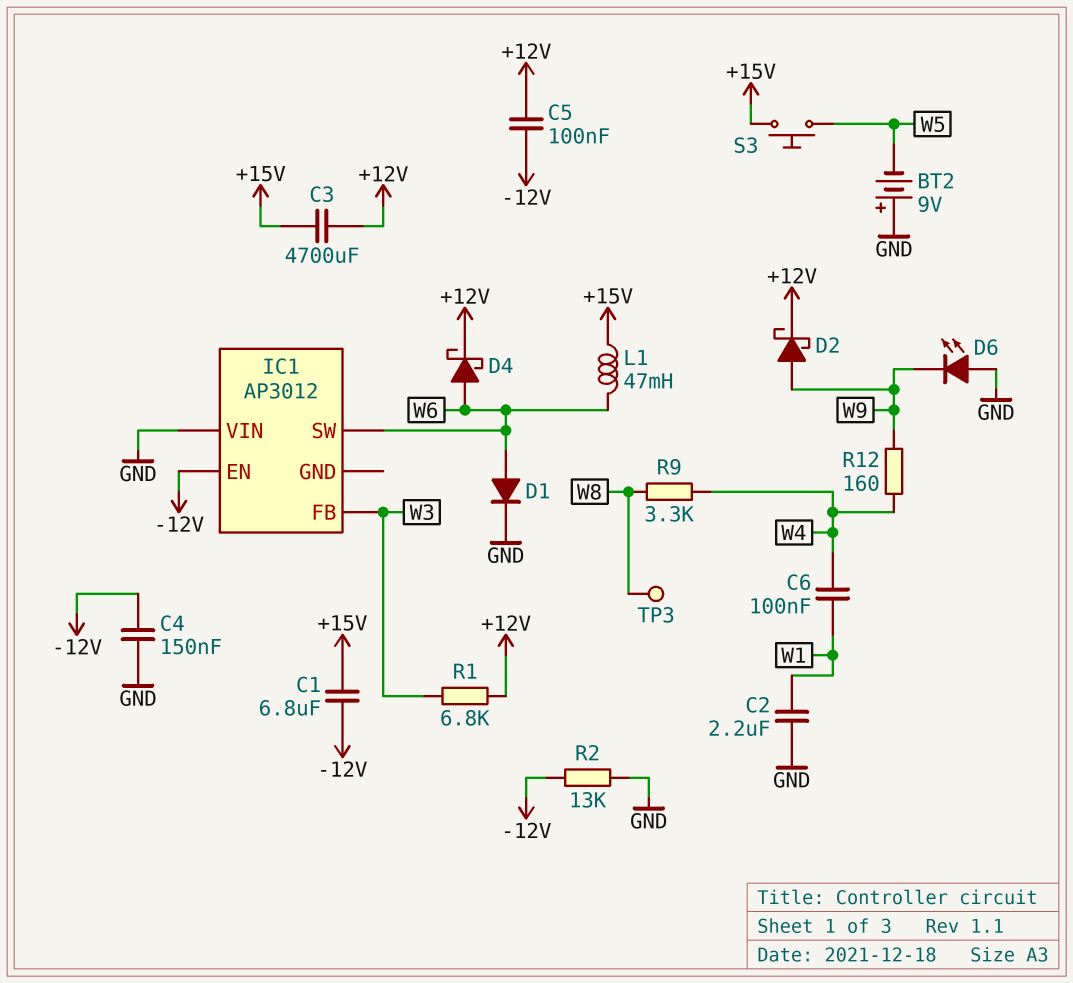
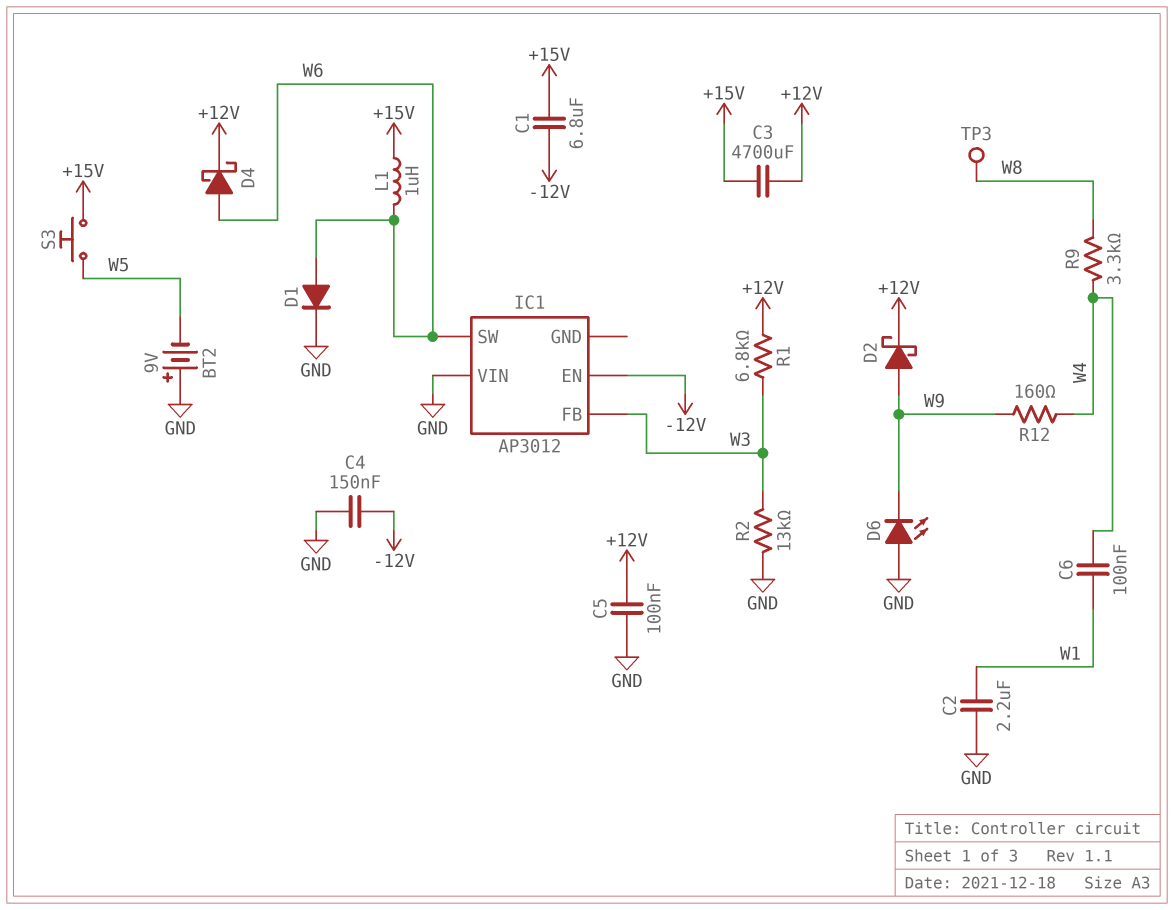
C5: 100nF (+12V, -12V) -> 100nF (+12V, GND)
L1: 47mH (+15V, W6) -> 1uH (+15V, W6)
R2: 13k (-12V, GND) -> 13k (GND, W3)

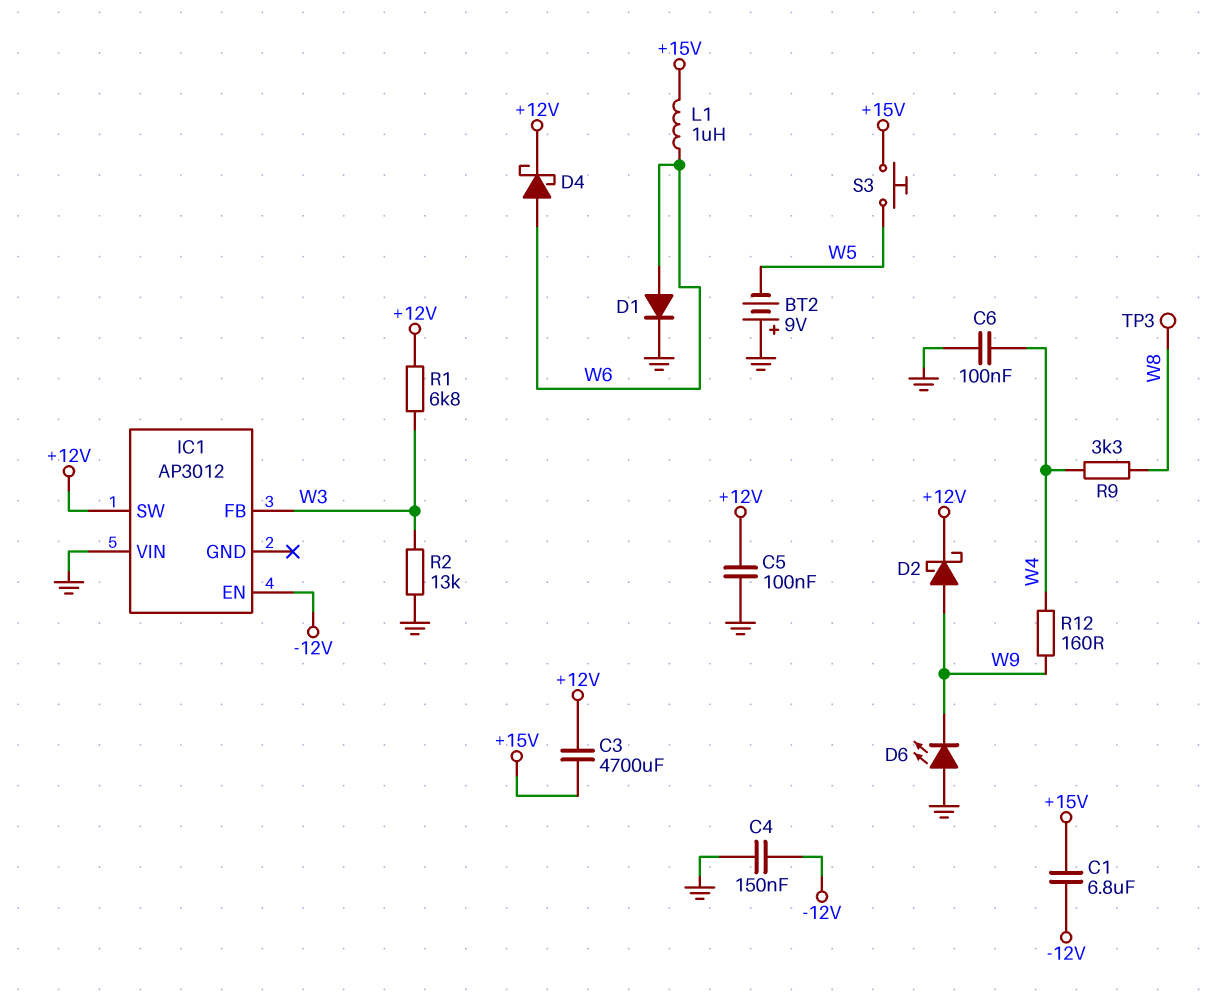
C2: 2.2uF (GND, W1) -> none
C6: 100nF (W1, W4) -> 100nF (GND, W4)
IC1 pin SW: W6 -> +12V

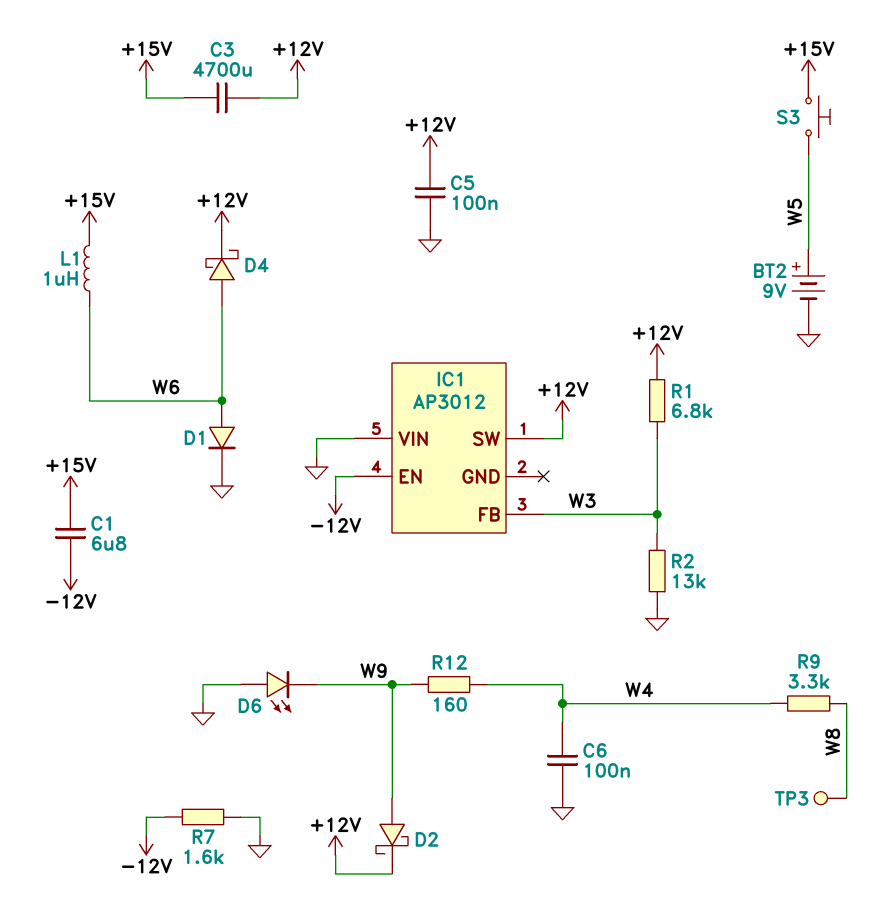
BT2: 9V (plus GND, minus W5) -> 9V (plus W5, minus GND)
C4: 150nF (-12V, GND) -> none
R7: none -> 1.6k (-12V, GND)

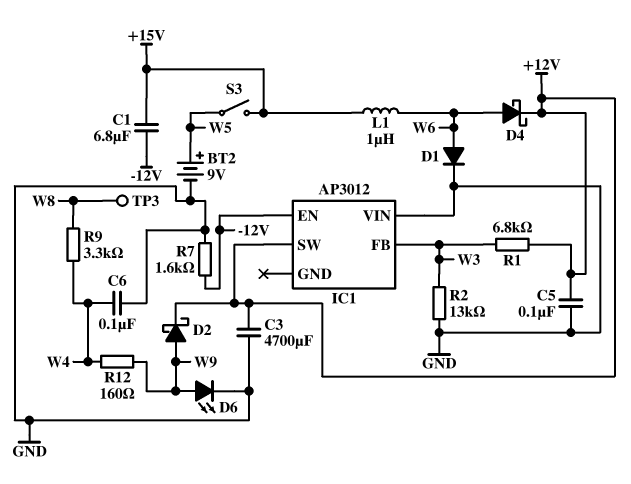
C3: 4700uF (+12V, +15V) -> 4700uF (+12V, GND)
D6: LED (A GND, K W9) -> LED (A W9, K GND)
S3: button (+15V, W5) -> switch (+15V, W5)

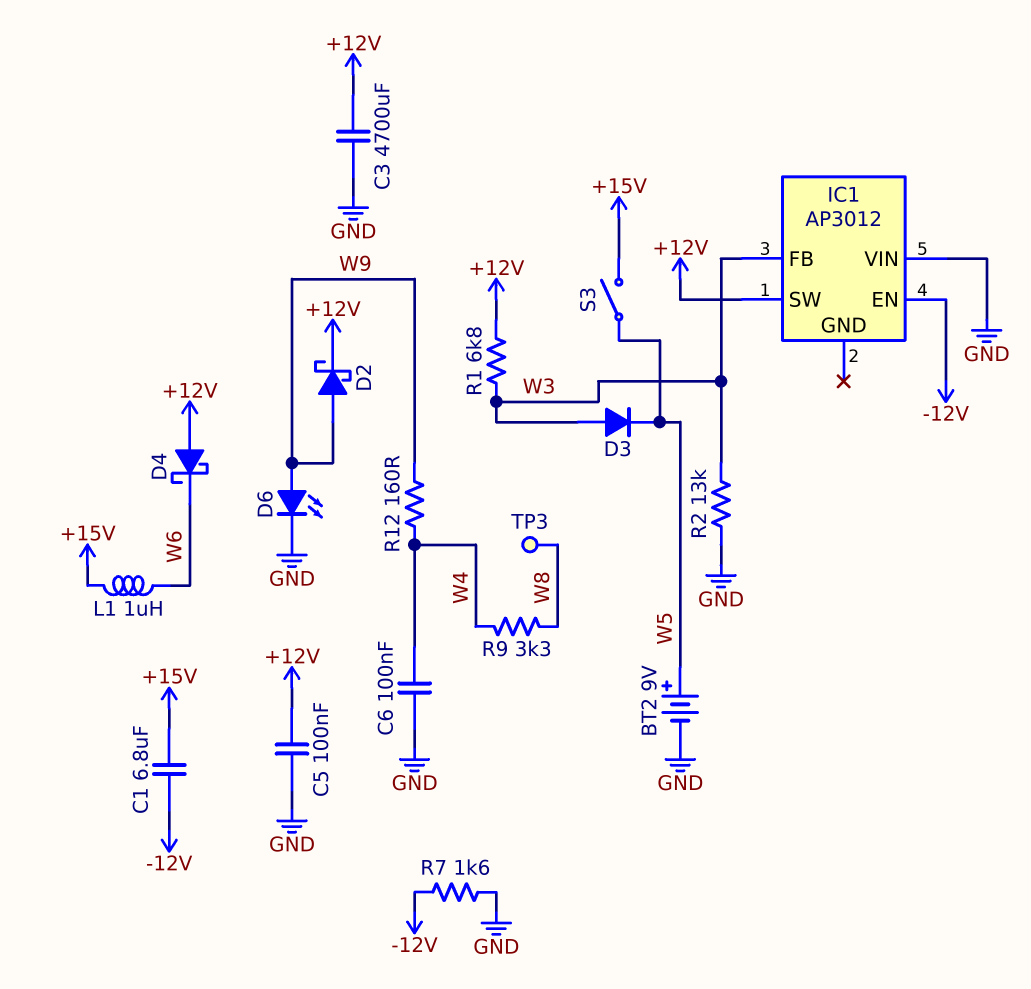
D1: diode (A W6, K GND) -> none
D3: none -> diode (A W3, K W5)
D4: schottky (A W6, K +12V) -> schottky (A +12V, K W6)

